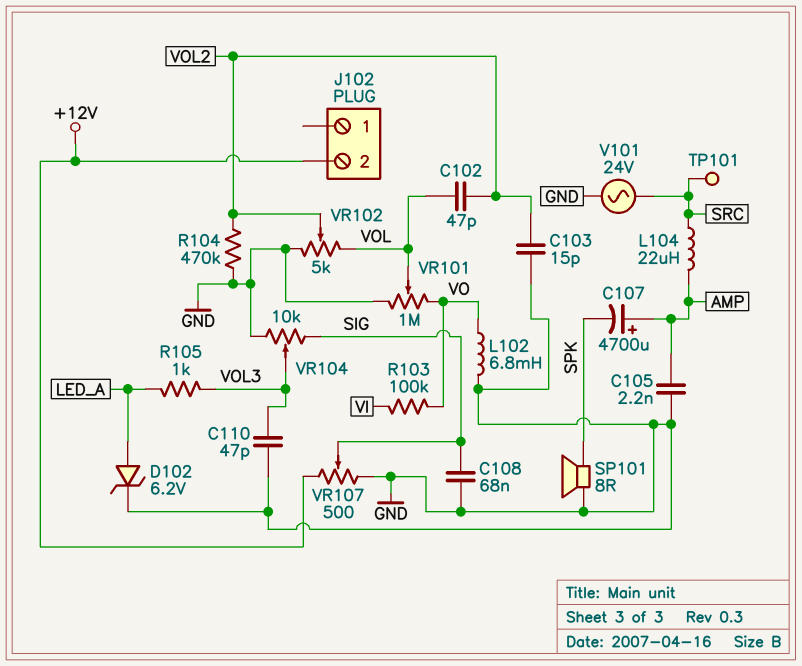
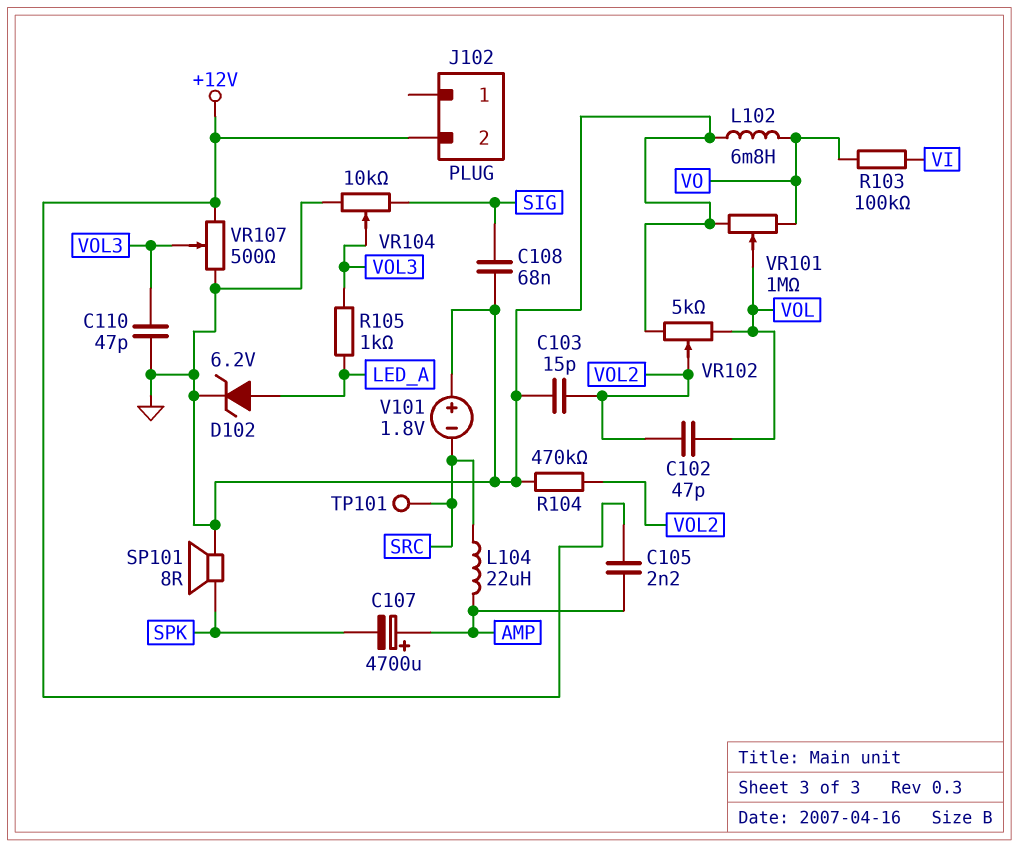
C105: 2.2nF (AMP, GND) -> 2.2nF (+12V, AMP)
V101: AC 24V (GND, SRC) -> 1.8V (plus GND, minus SRC)
VR107: 500 (+12V, GND, wiper SIG) -> 500 (+12V, GND, wiper VOL3)

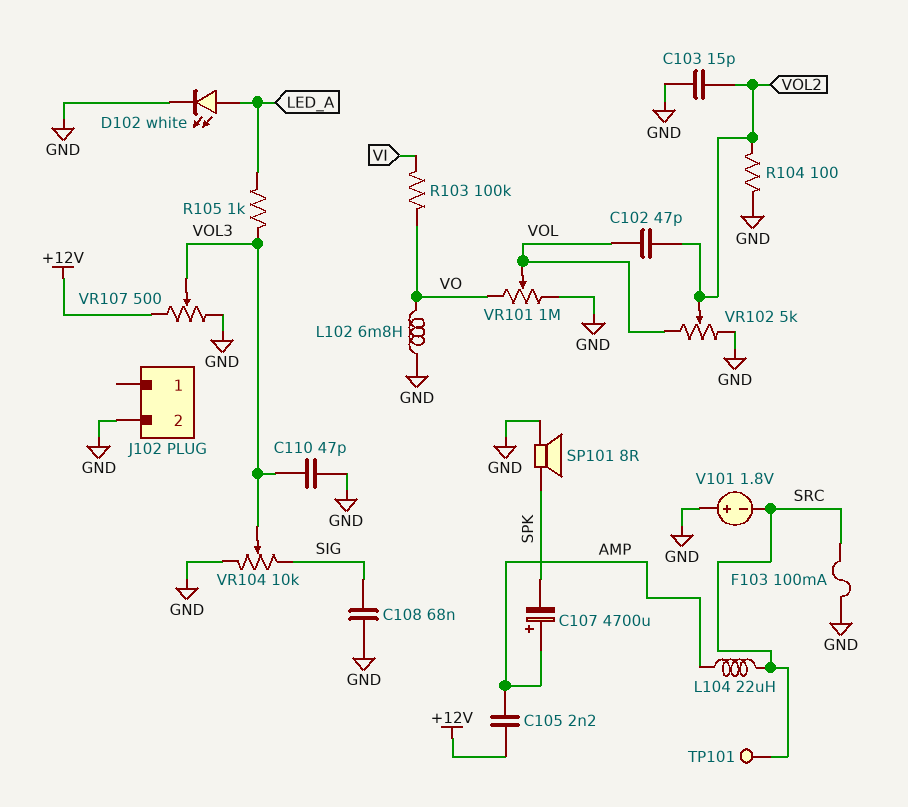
D102: zener 6.2V (A LED_A, K GND) -> LED white (A LED_A, K GND)
F103: none -> 100mA (GND, SRC)
J102 pin 2: +12V -> GND
R104: 470k (GND, VOL2) -> 100 (GND, VOL2)

